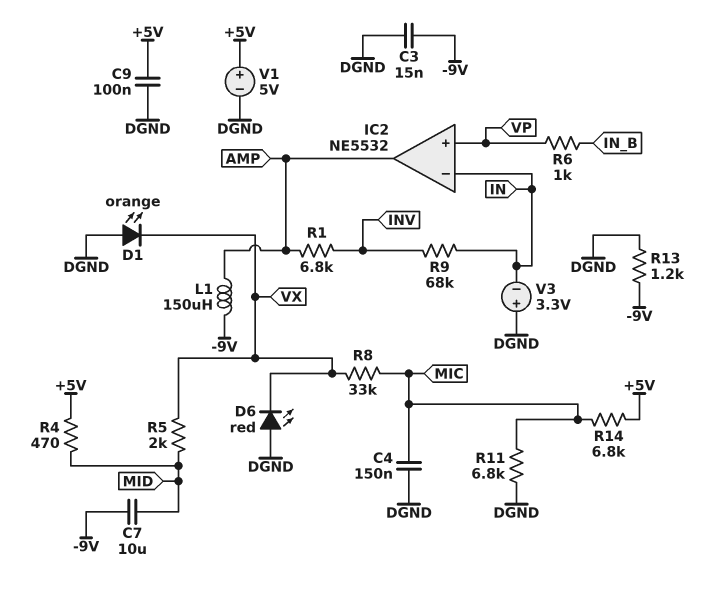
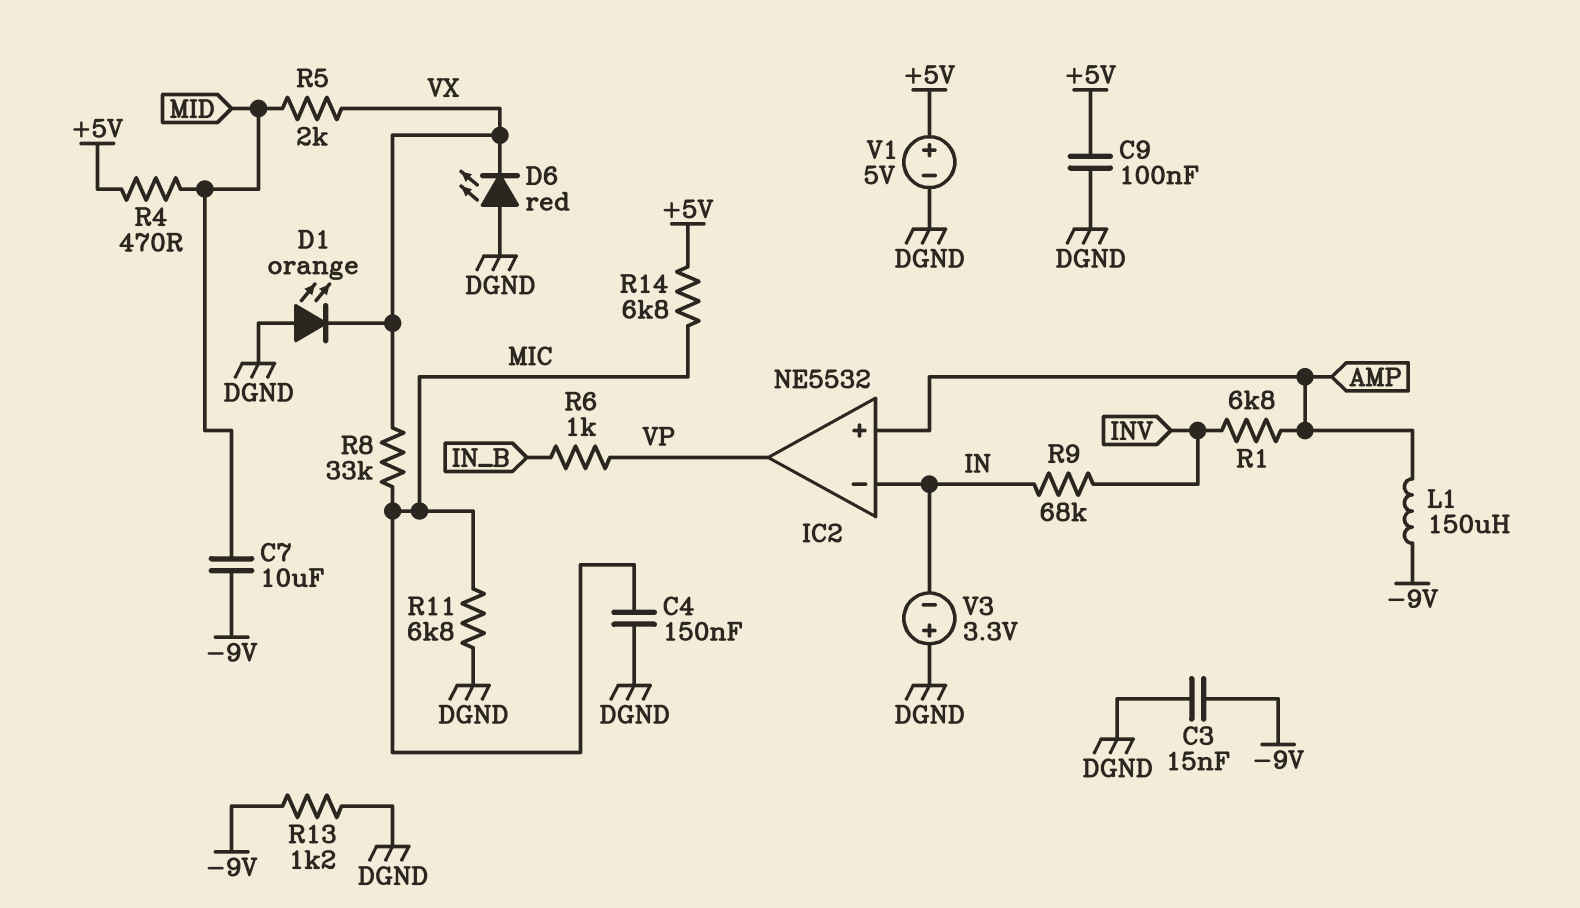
IC2 pin in+: VP -> AMP
IC2 pin out: AMP -> VP

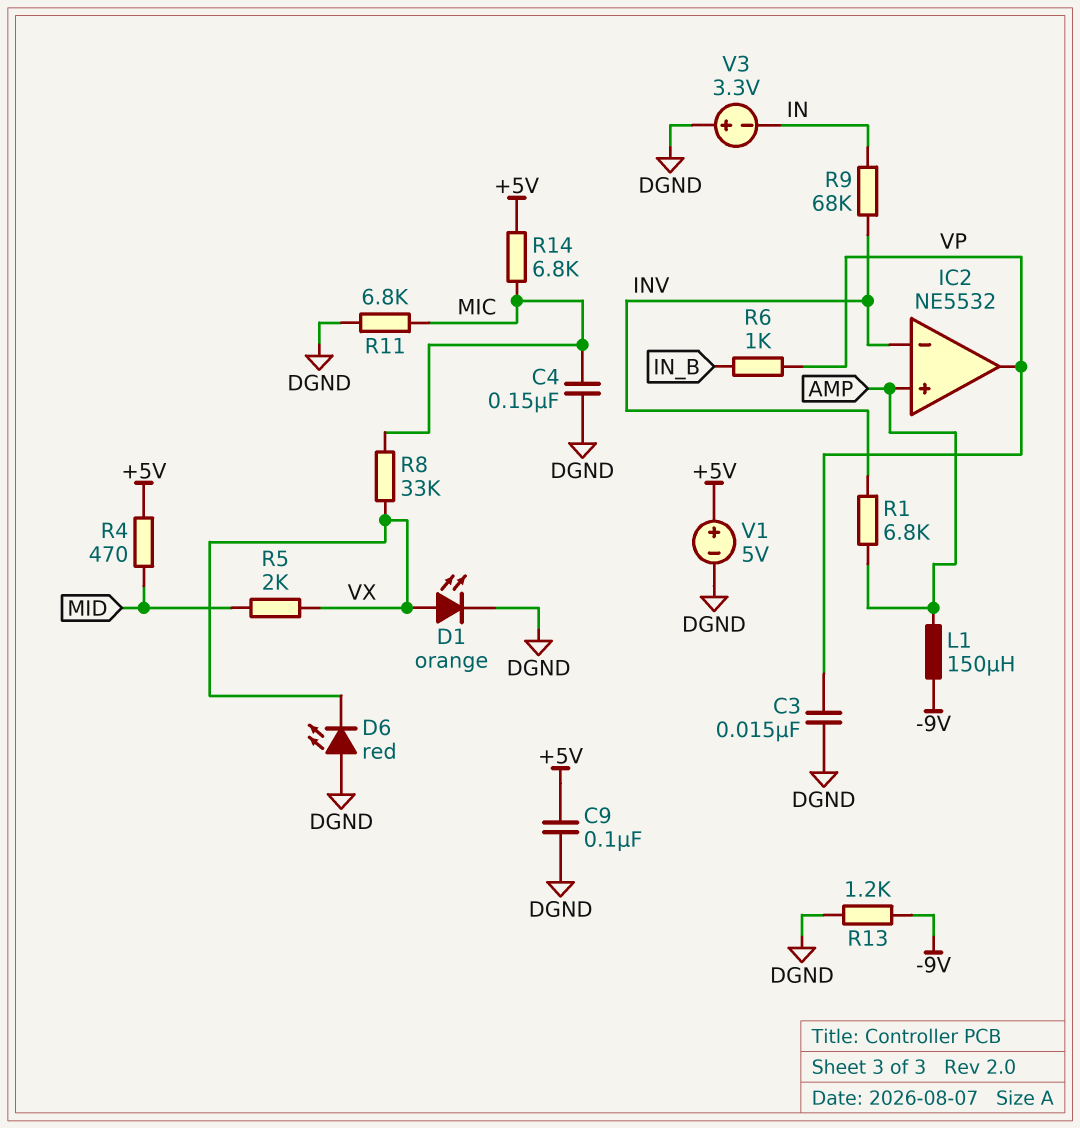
C3: 15nF (-9V, DGND) -> 15nF (DGND, VP)
C7: 10uF (-9V, MID) -> none
D1: LED orange (A DGND, K VX) -> LED orange (A VX, K DGND)
IC2 pin in-: IN -> INV

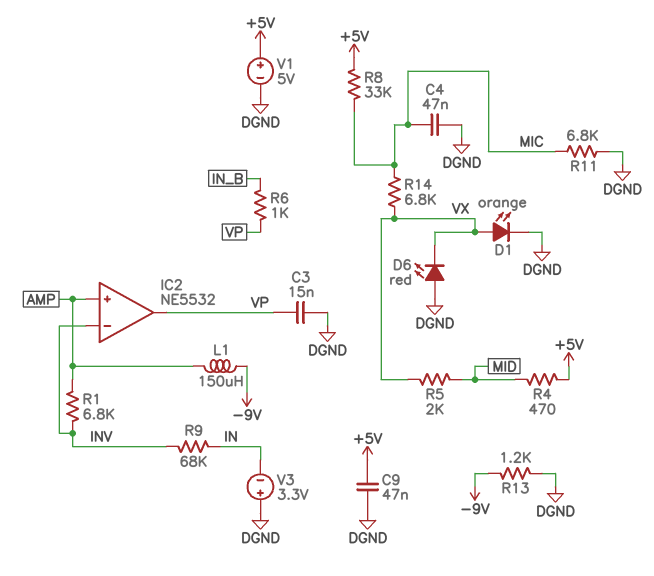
C4: 150nF (DGND, MIC) -> 47nF (DGND, MIC)
C9: 100nF (+5V, DGND) -> 47nF (+5V, DGND)
R8: 33k (MIC, VX) -> 33k (+5V, MIC)
R14: 6.8k (+5V, MIC) -> 6.8k (MIC, VX)

